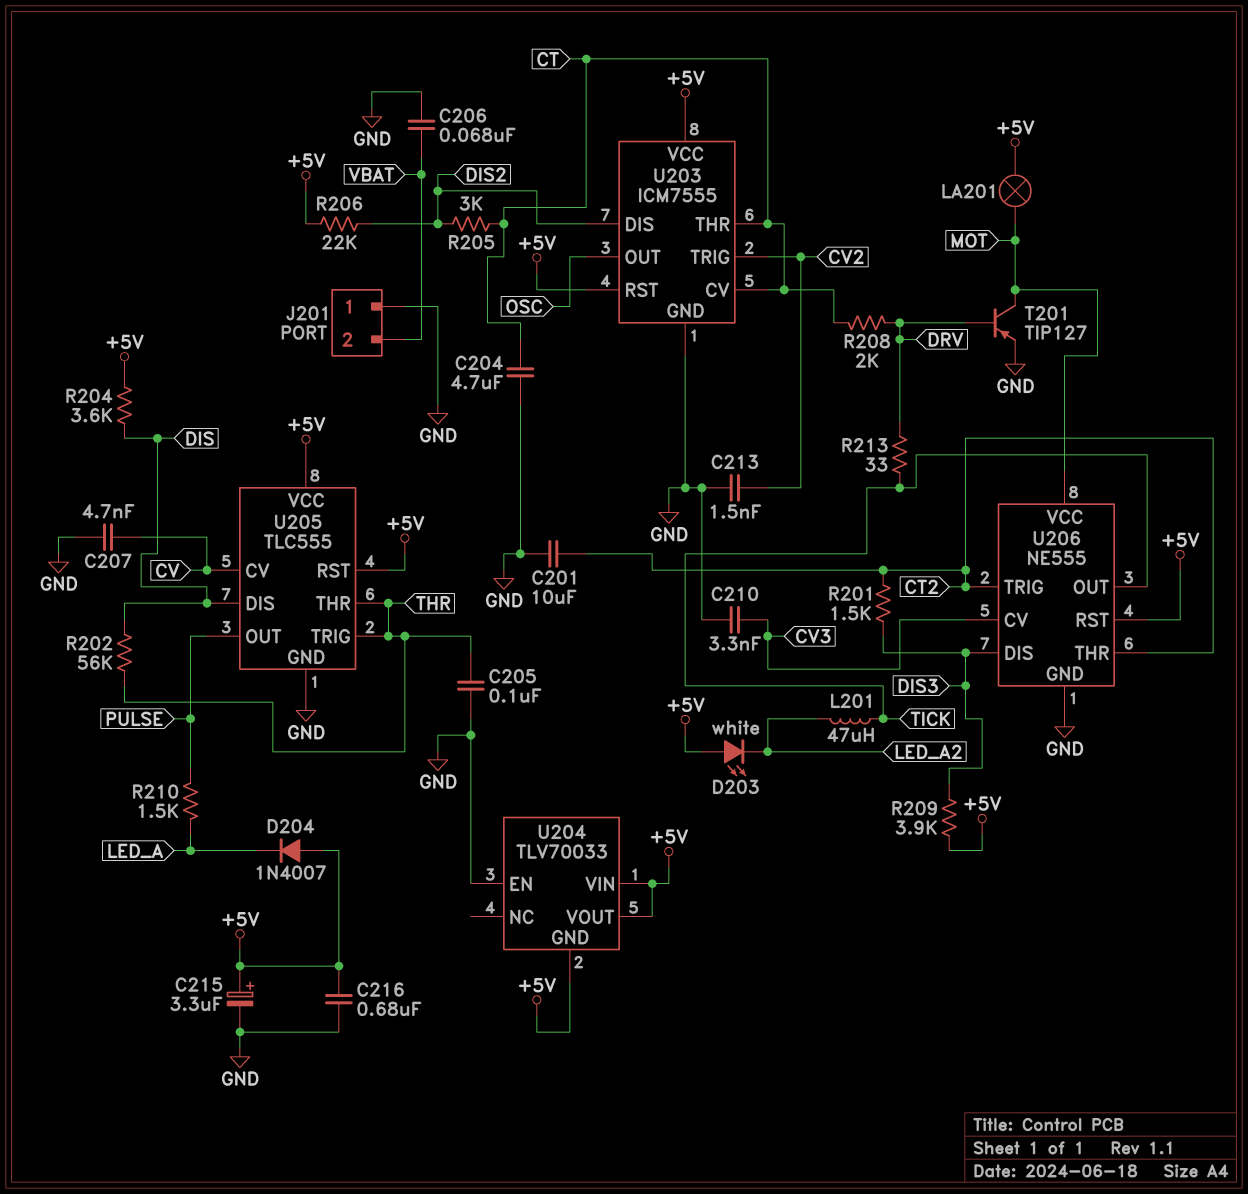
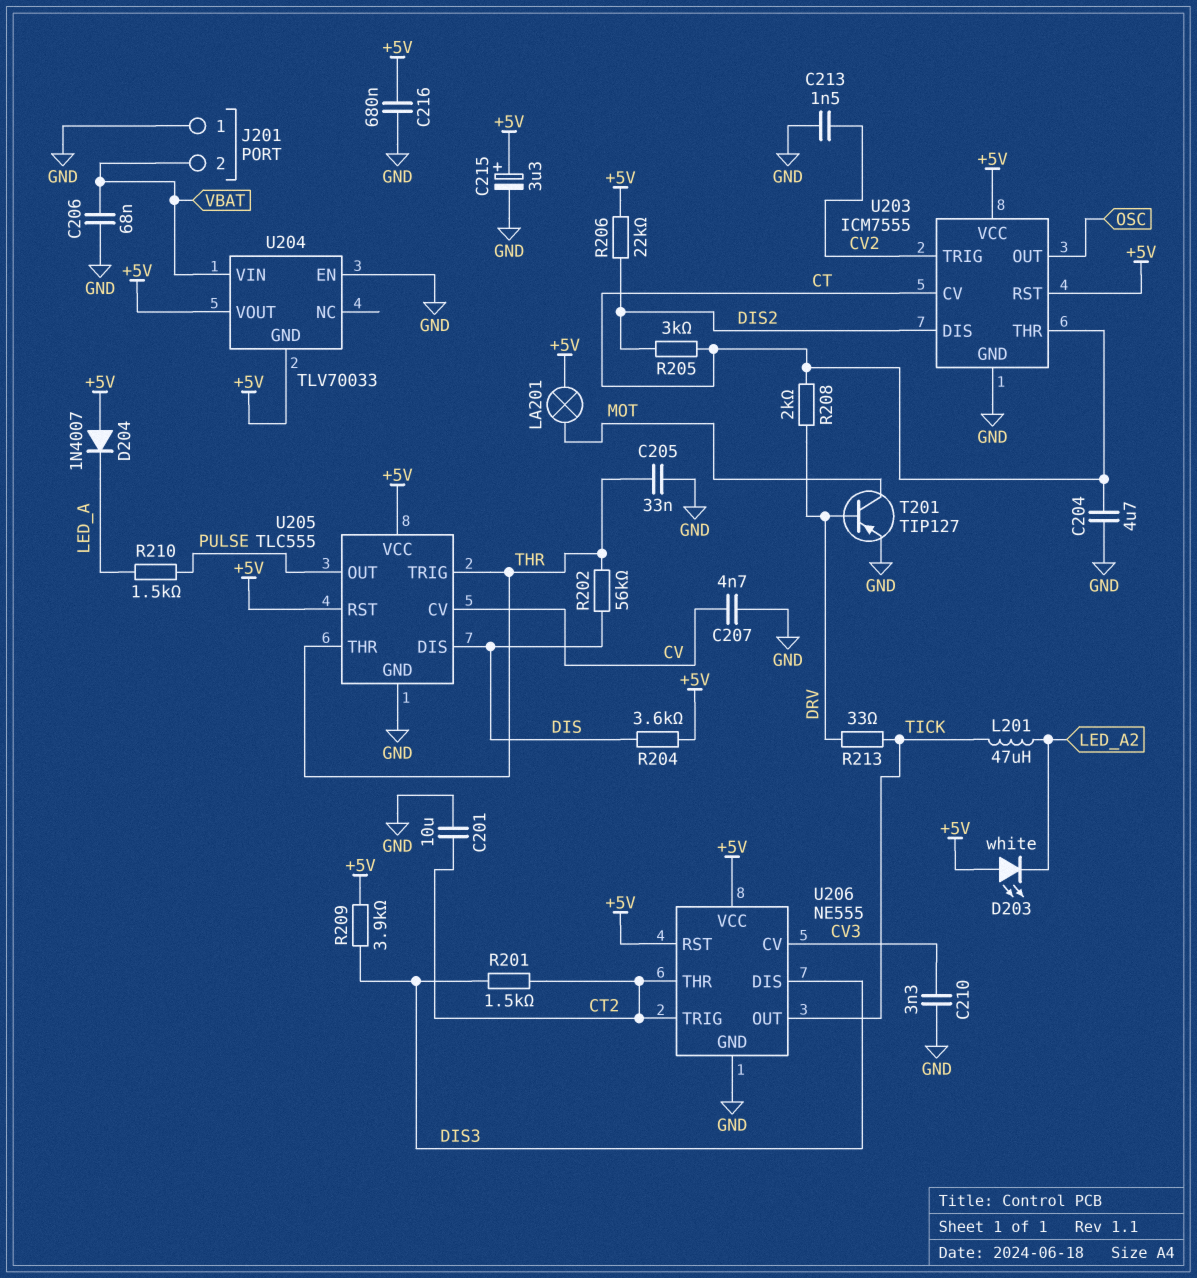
C205: 100nF (GND, THR) -> 33nF (GND, THR)
U204 pin VIN: +5V -> VBAT
U206 pin VCC: MOT -> +5V

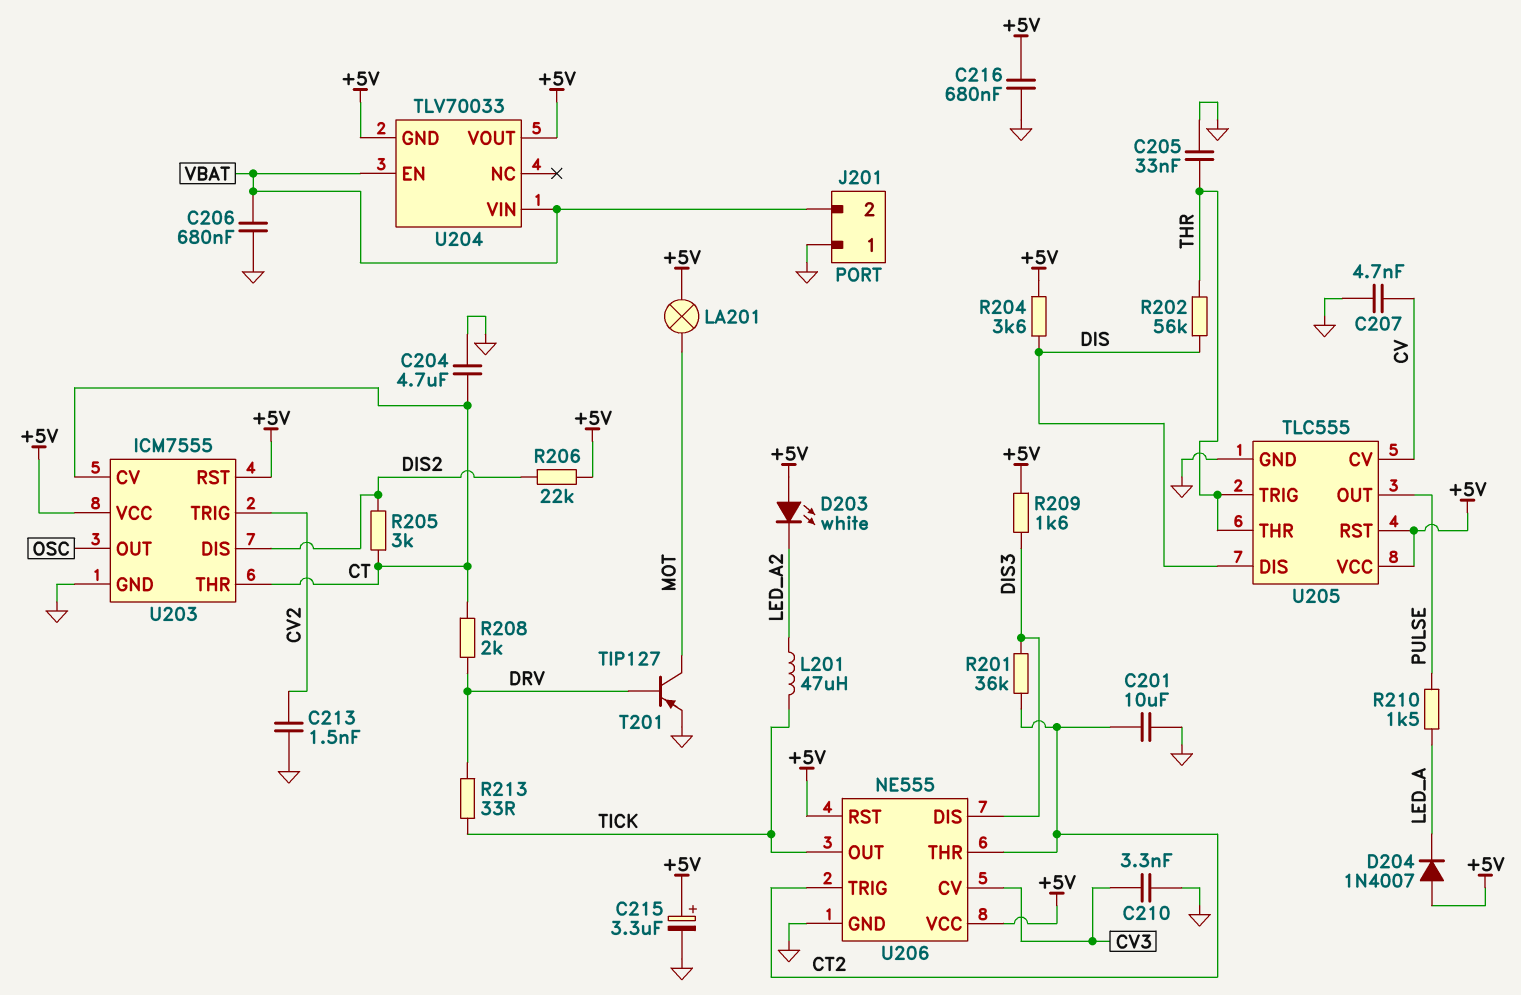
C206: 68nF (GND, VBAT) -> 680nF (GND, VBAT)
R201: 1.5k (CT2, DIS3) -> 36k (CT2, DIS3)
R209: 3.9k (+5V, DIS3) -> 1.6k (+5V, DIS3)
U204 pin EN: GND -> VBAT

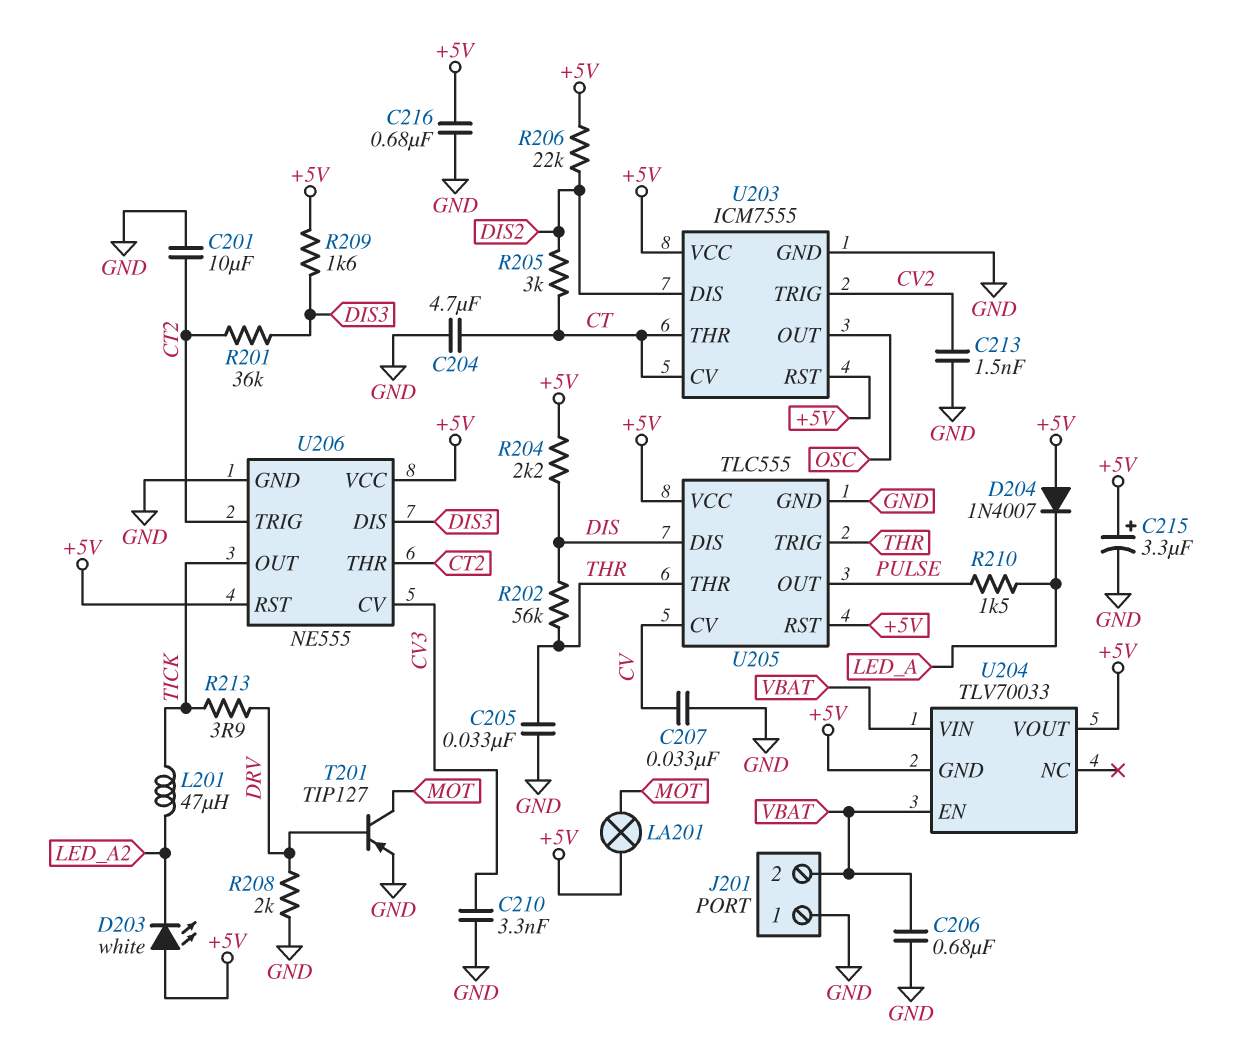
C207: 4.7nF (CV, GND) -> 33nF (CV, GND)
R204: 3.6k (+5V, DIS) -> 2.2k (+5V, DIS)
R208: 2k (CT, DRV) -> 2k (DRV, GND)
R213: 33 (DRV, TICK) -> 3.9 (DRV, TICK)

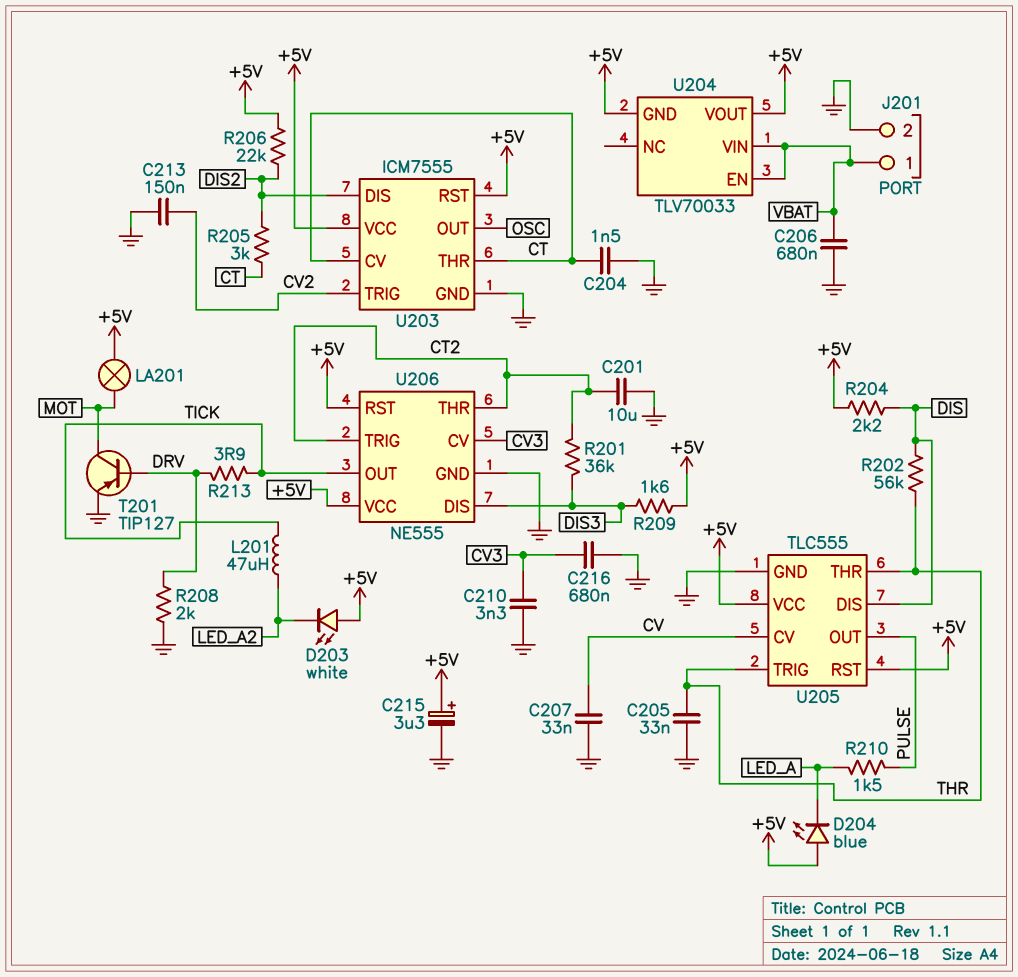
C204: 4.7uF (CT, GND) -> 1.5nF (CT, GND)
C213: 1.5nF (CV2, GND) -> 150nF (CV2, GND)
C216: 680nF (+5V, GND) -> 680nF (CV3, GND)
D204: diode 1N4007 (A +5V, K LED_A) -> LED blue (A +5V, K LED_A)
J201 pin 1: GND -> VBAT
J201 pin 2: VBAT -> GND

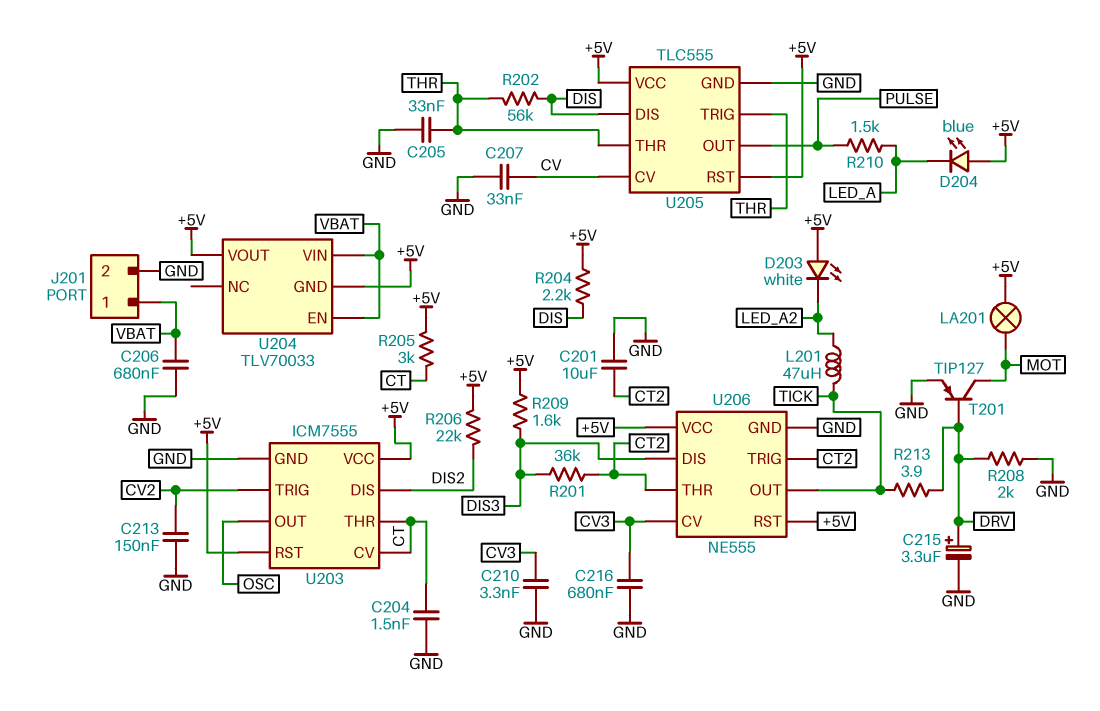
C215: 3.3uF (plus +5V, minus GND) -> 3.3uF (plus DRV, minus GND)
R205: 3k (CT, DIS2) -> 3k (+5V, CT)

